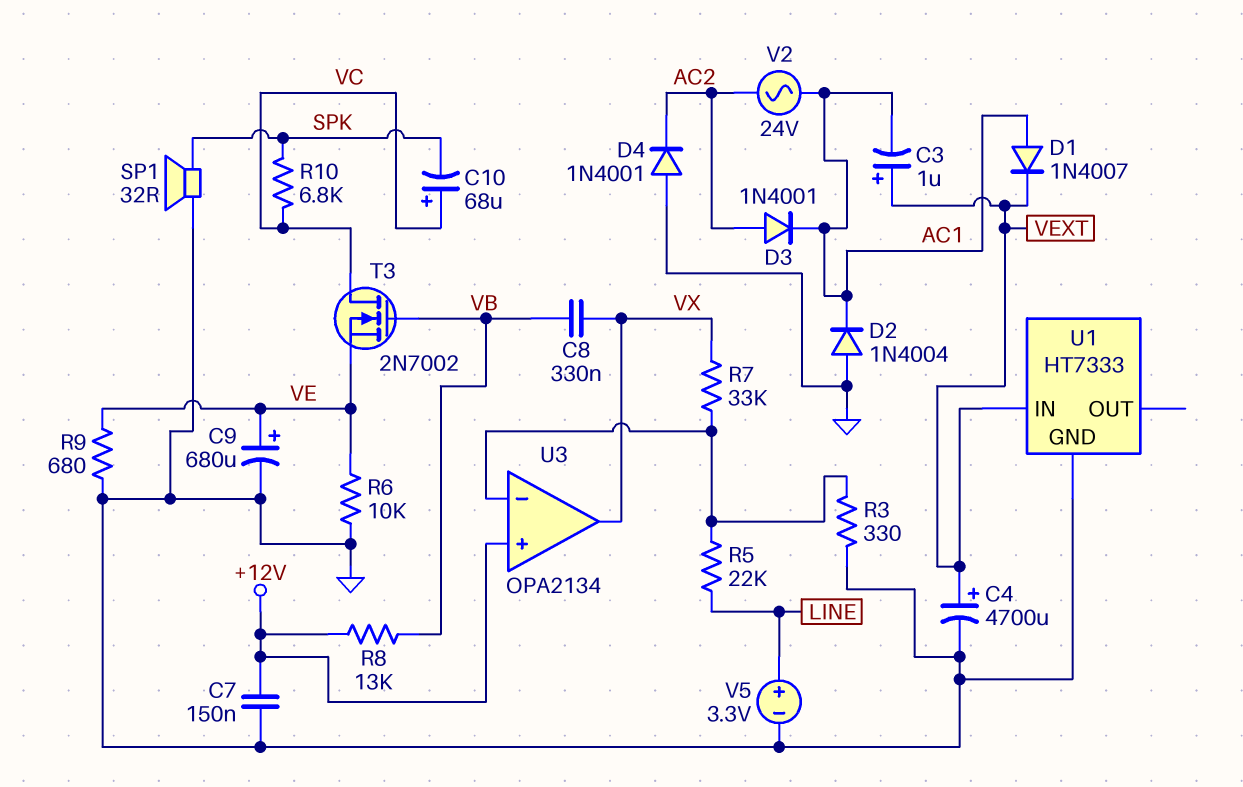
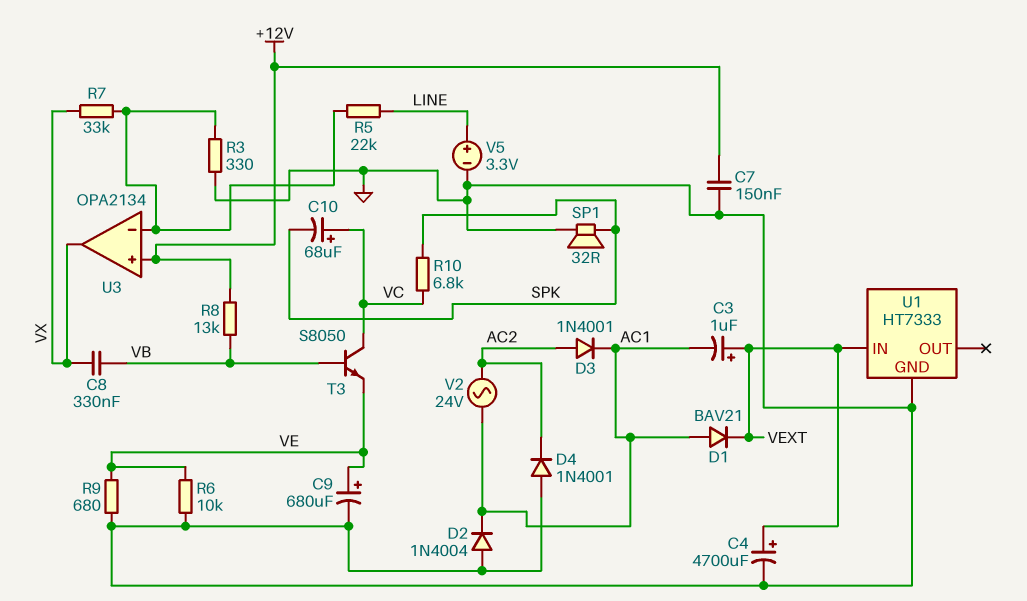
D1: diode 1N4007 (A AC1, K VEXT) -> diode BAV21 (A AC1, K VEXT)
T3: NMOS 2N7002 (G VB, D VC, S VE) -> NPN S8050 (B VB, C VC, E VE)

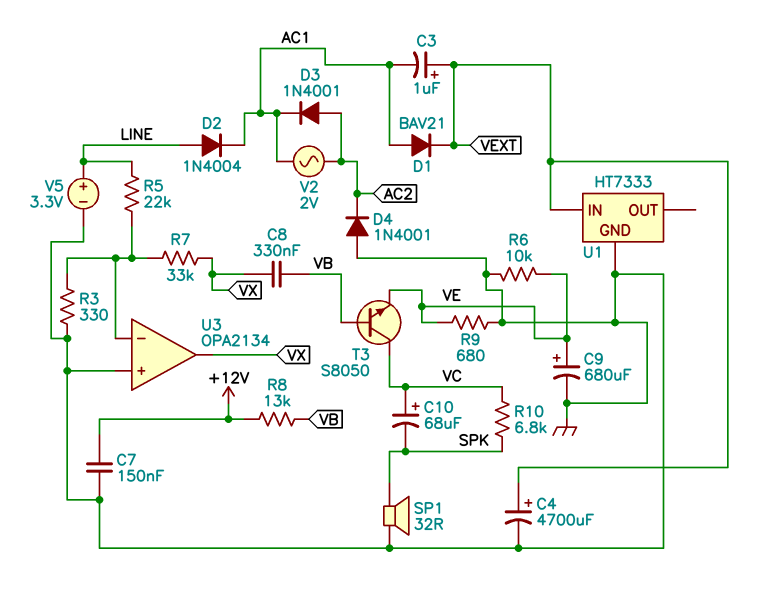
D2: diode 1N4004 (A GND, K AC1) -> diode 1N4004 (A LINE, K AC1)
U3 pin in+: +12V -> GND
V2: AC 24V (AC1, AC2) -> AC 2V (AC1, AC2)

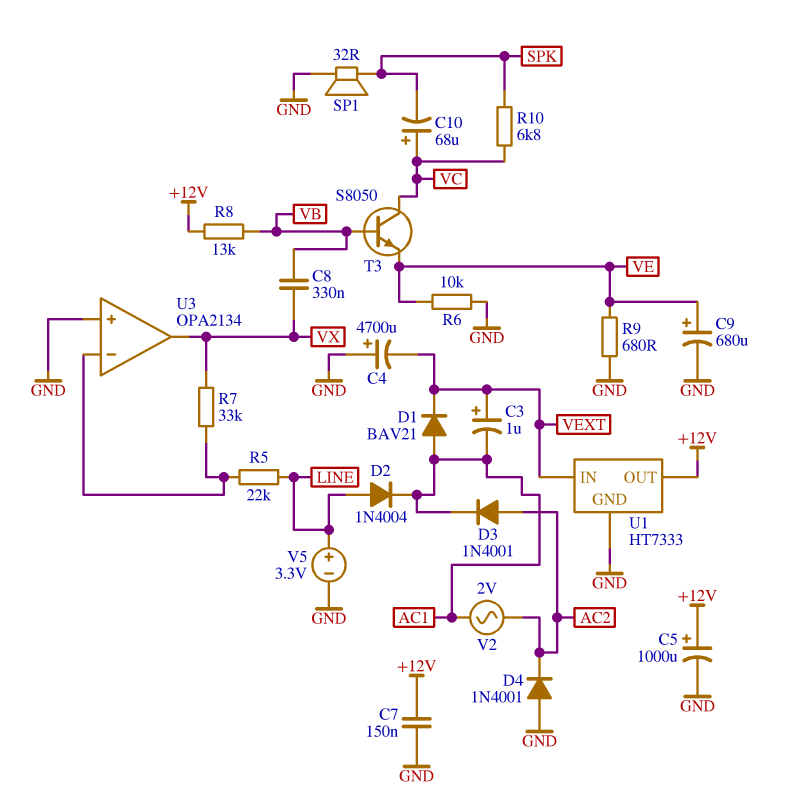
C4: 4700uF (plus VEXT, minus GND) -> 4700uF (plus GND, minus VEXT)
C5: none -> 1000uF (plus +12V, minus GND)
R3: 330 (GND, U3/in-) -> none
U1 pin OUT: none -> +12V

